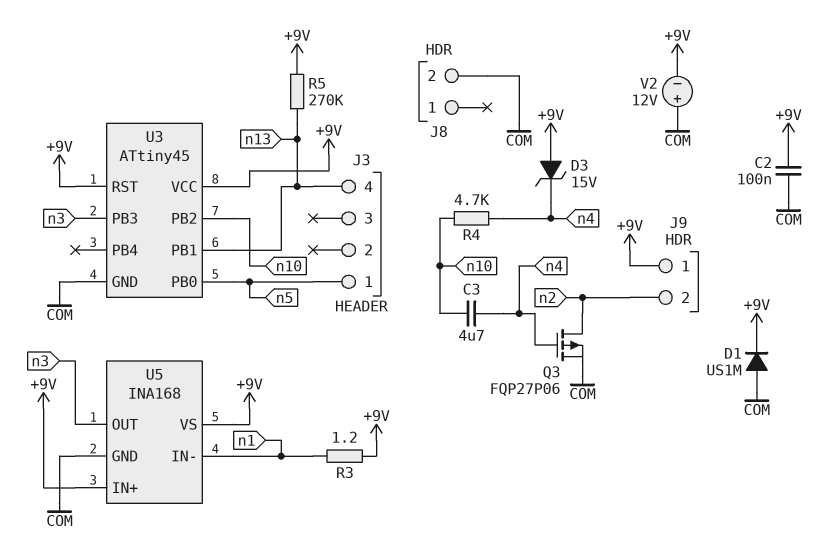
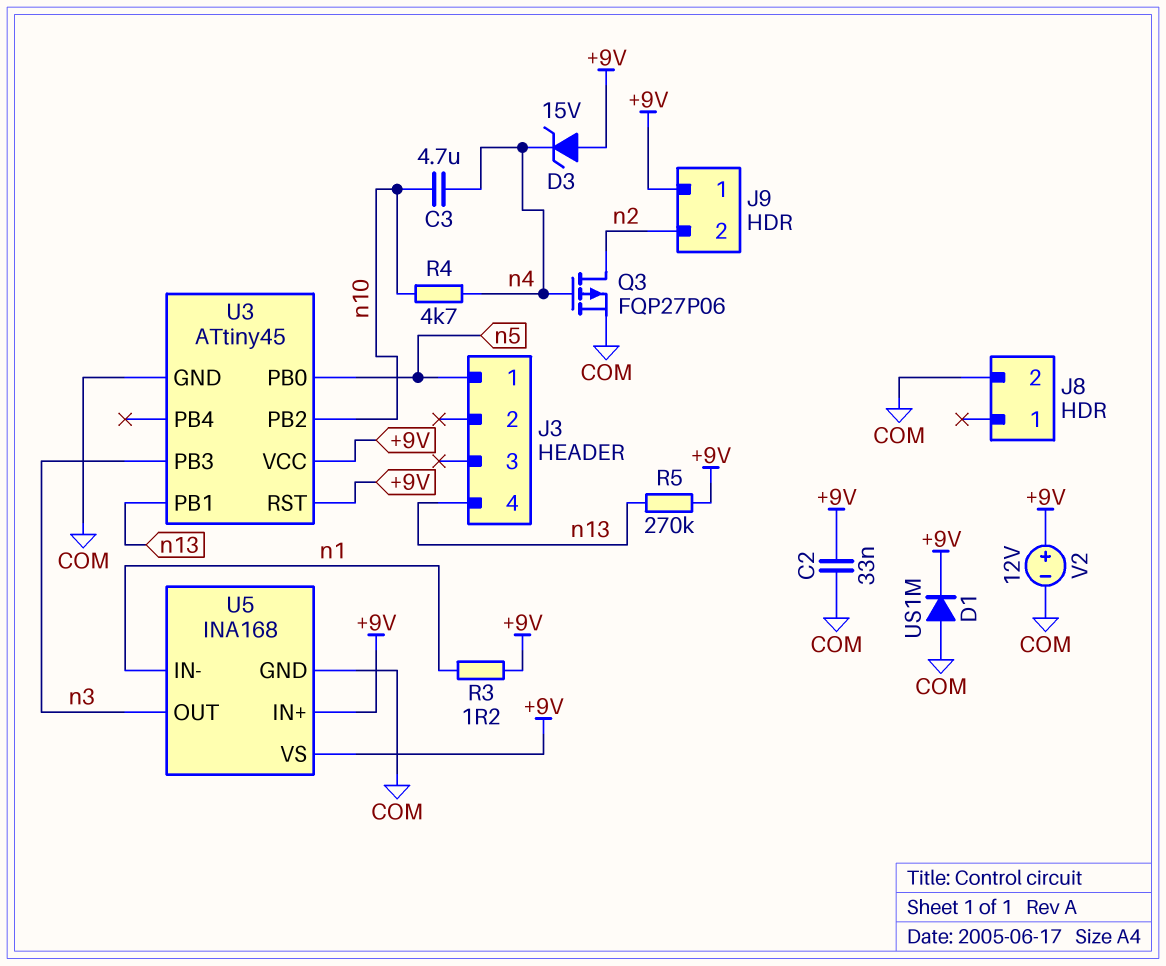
C2: 100nF (+9V, COM) -> 33nF (+9V, COM)
V2: 12V (plus COM, minus +9V) -> 12V (plus +9V, minus COM)

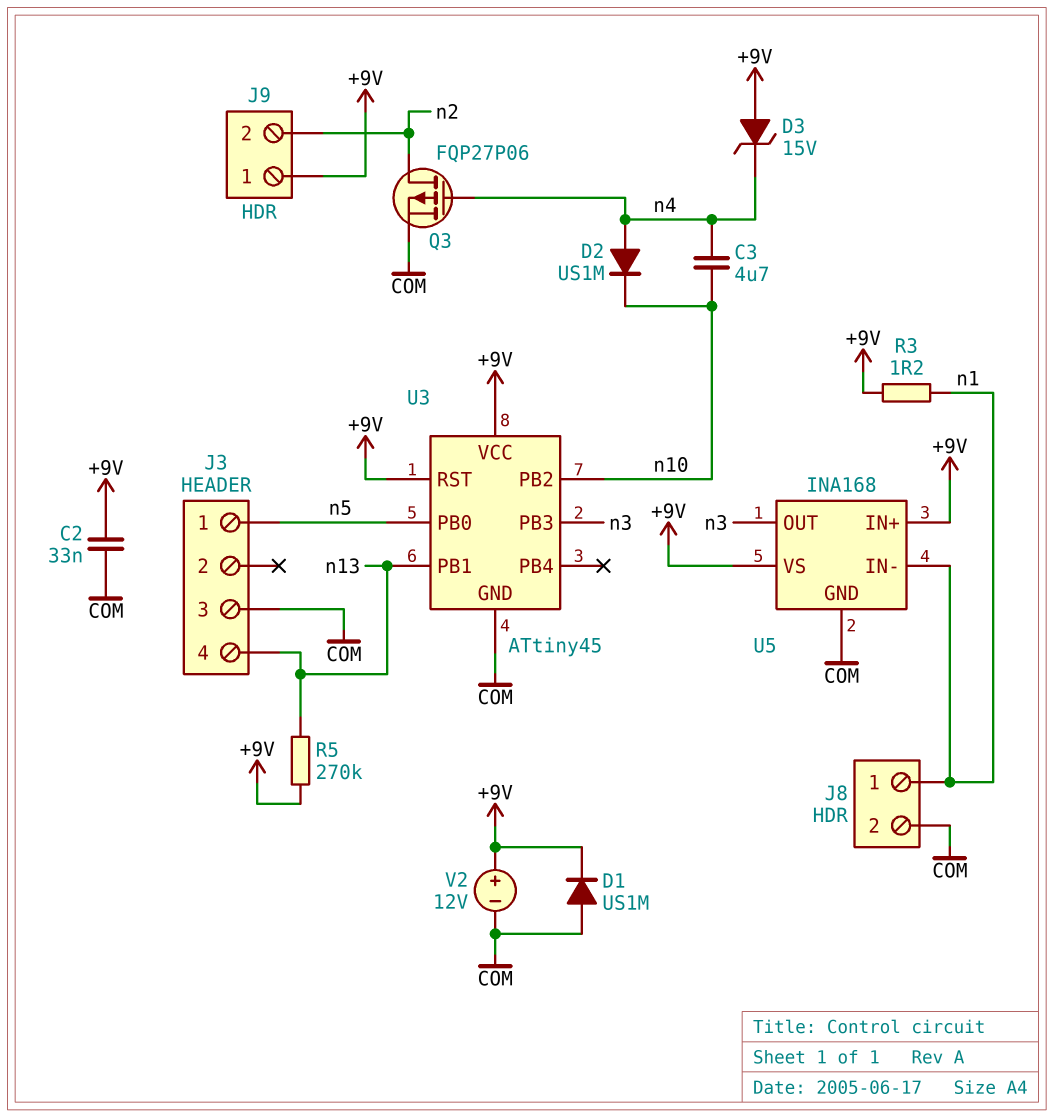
D2: none -> diode US1M (A n4, K n10)
J3 pin 3: none -> COM
J8 pin 1: none -> n1
R4: 4.7k (n4, n10) -> none

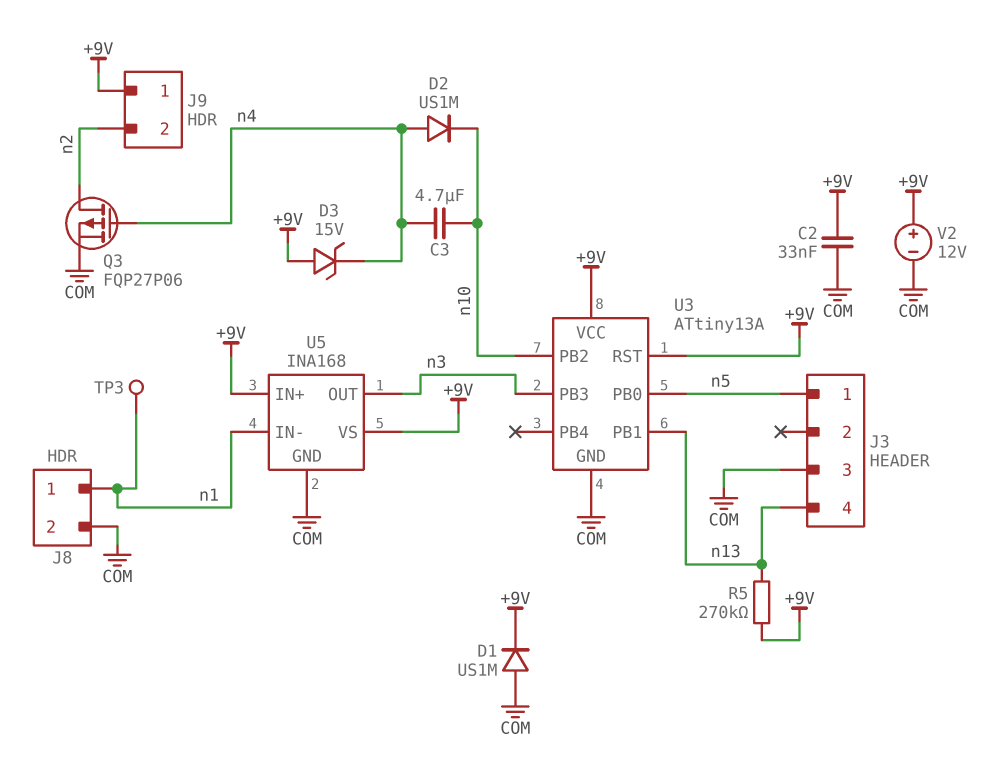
R3: 1.2 (+9V, n1) -> none
TP3: none -> test point (n1)
U3: ATtiny45 -> ATtiny13A

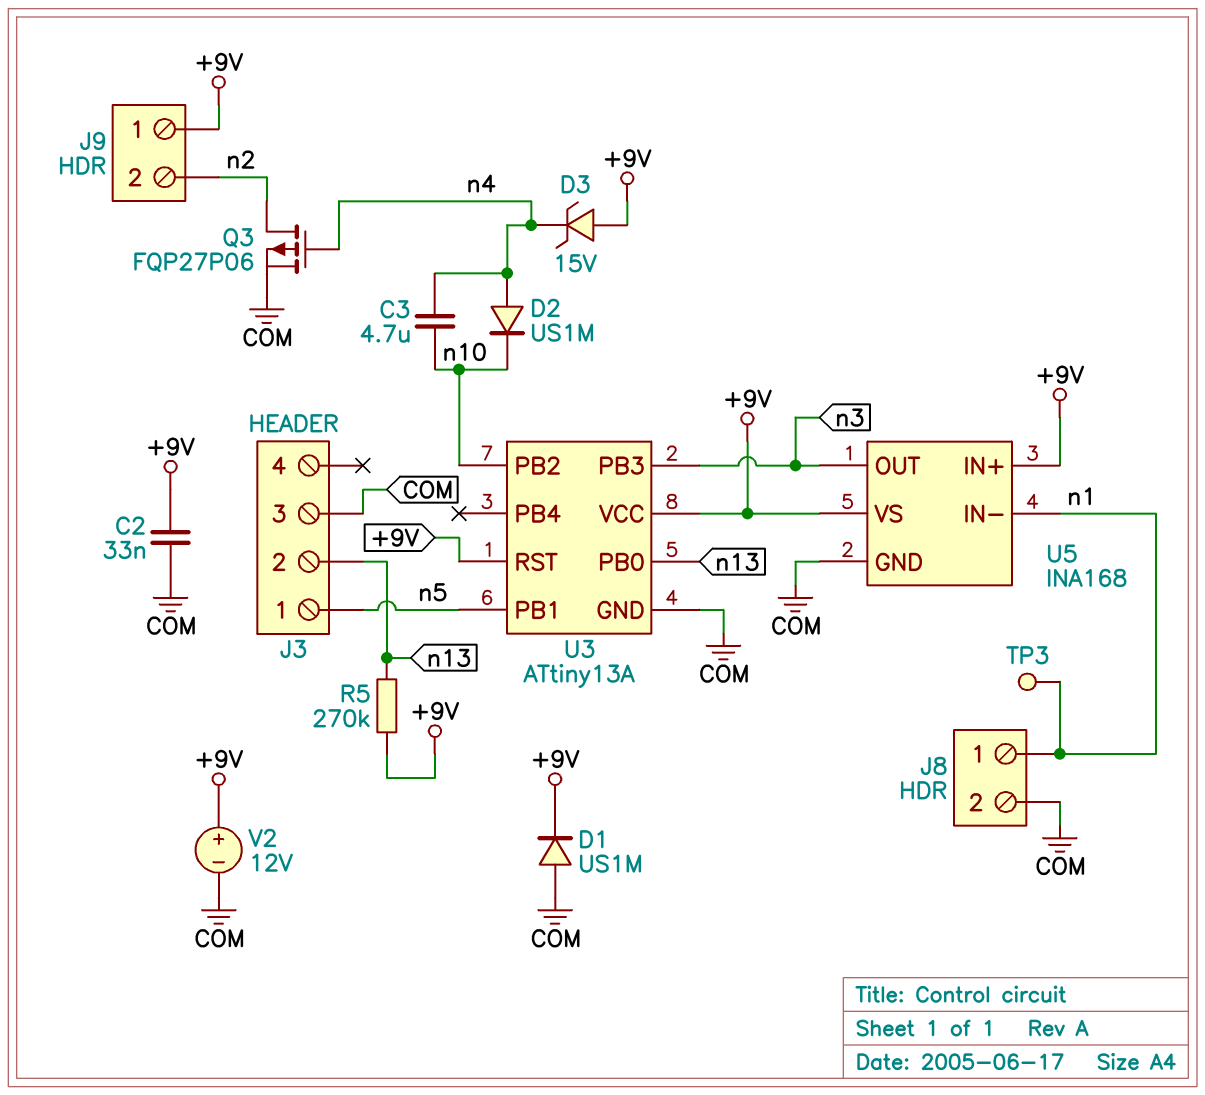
J3 pin 2: none -> n13
J3 pin 4: n13 -> none
U3 pin PB0: n5 -> n13
U3 pin PB1: n13 -> n5

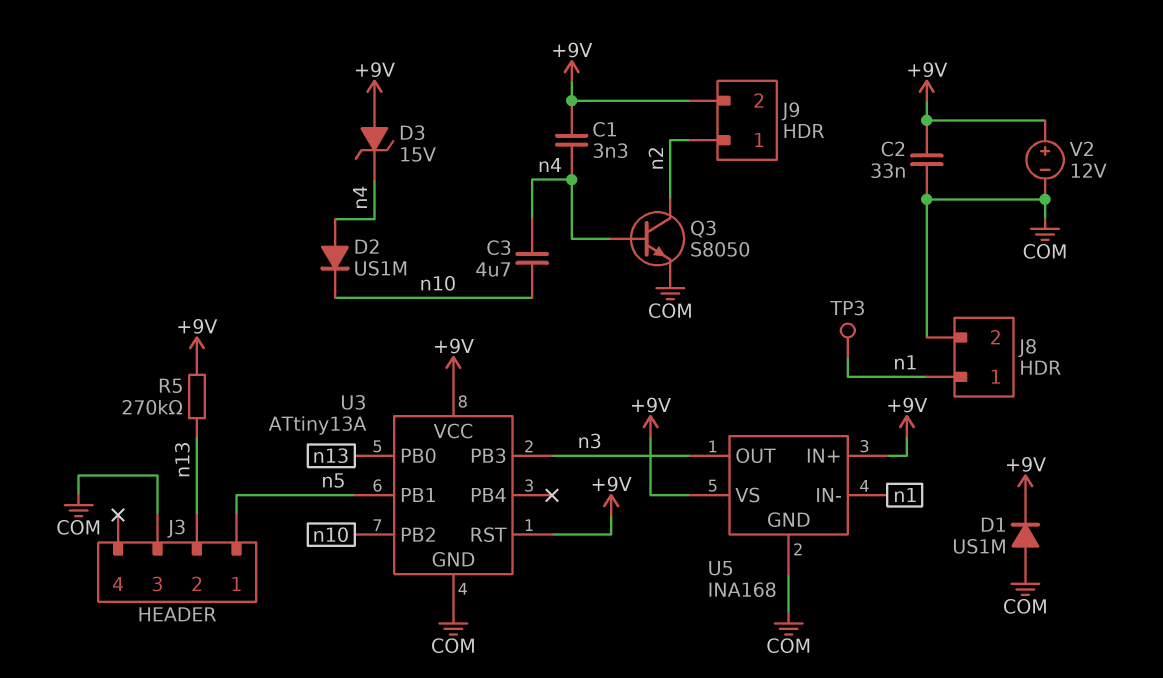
C1: none -> 3.3nF (+9V, n4)
J9 pin 1: +9V -> n2
J9 pin 2: n2 -> +9V
Q3: PMOS FQP27P06 (G n4, D n2, S COM) -> NPN S8050 (B n4, C n2, E COM)

